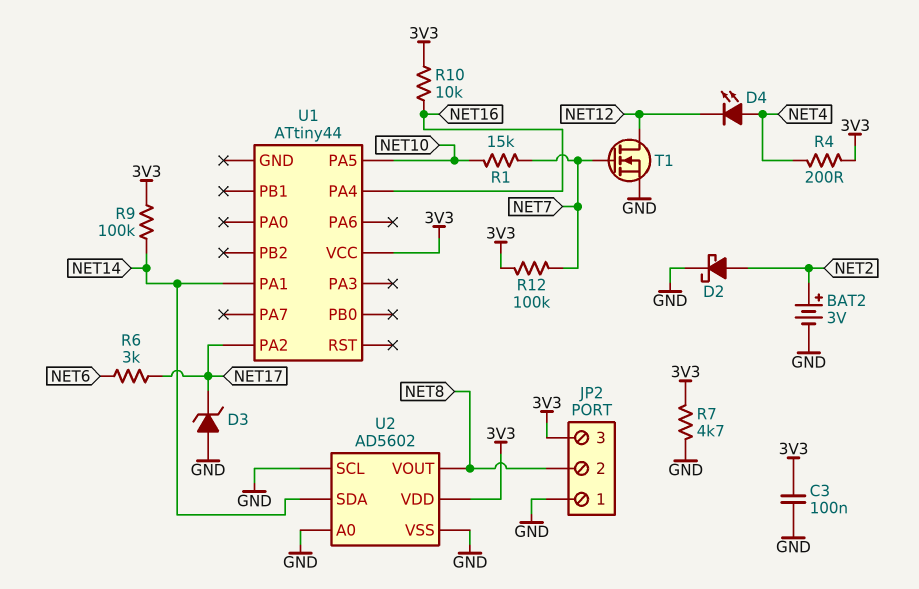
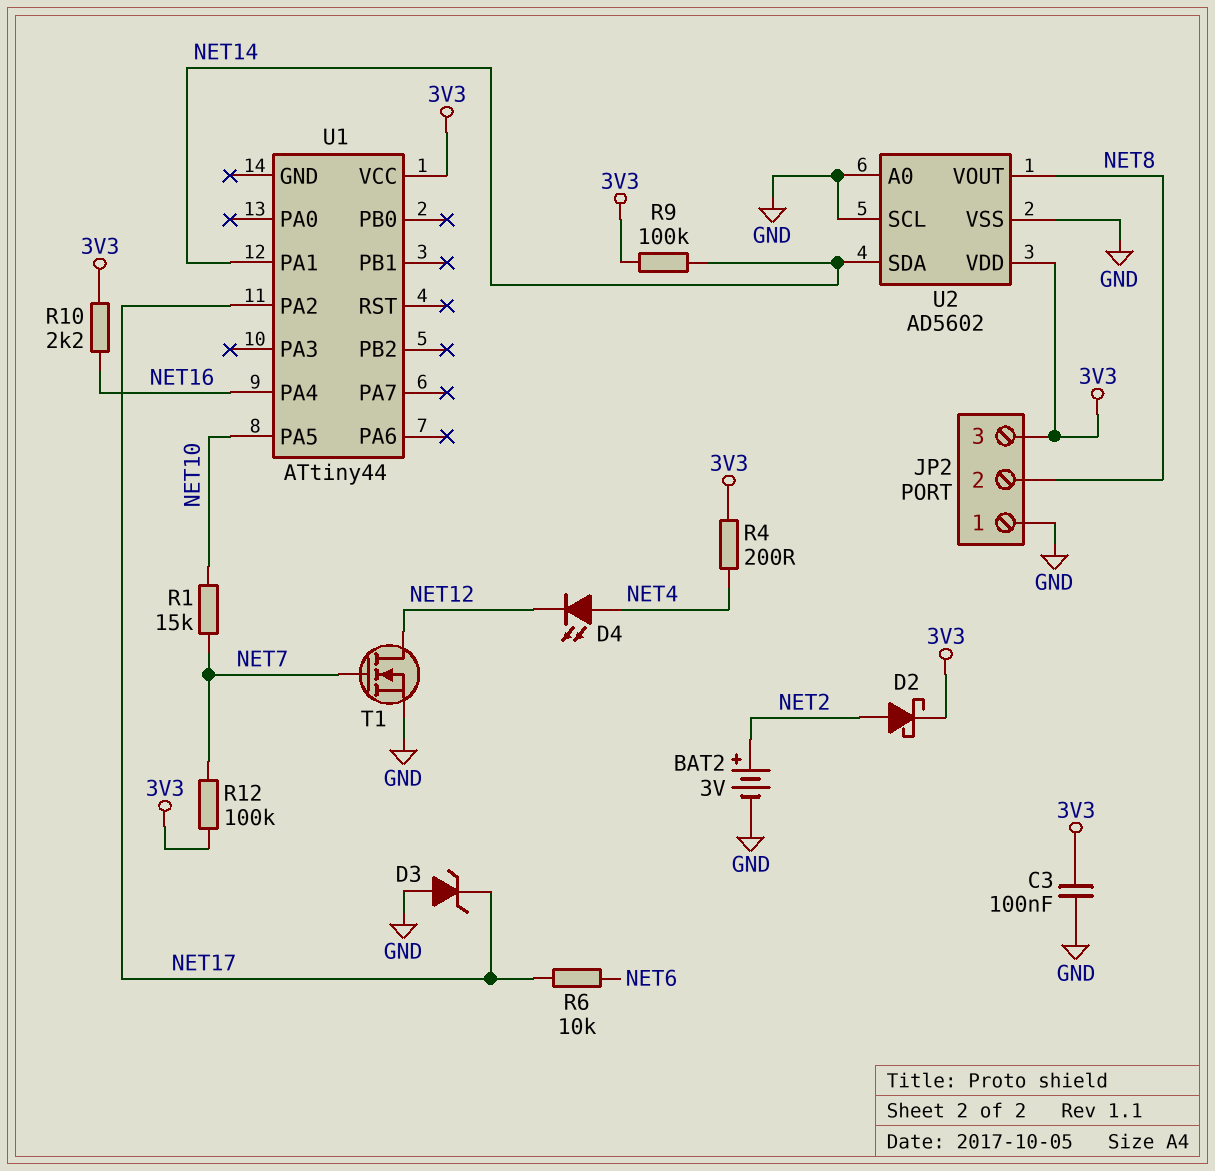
D2: schottky (A NET2, K GND) -> schottky (A NET2, K 3V3)
R6: 3k (NET6, NET17) -> 10k (NET6, NET17)
R7: 4.7k (3V3, GND) -> none
R10: 10k (3V3, NET16) -> 2.2k (3V3, NET16)

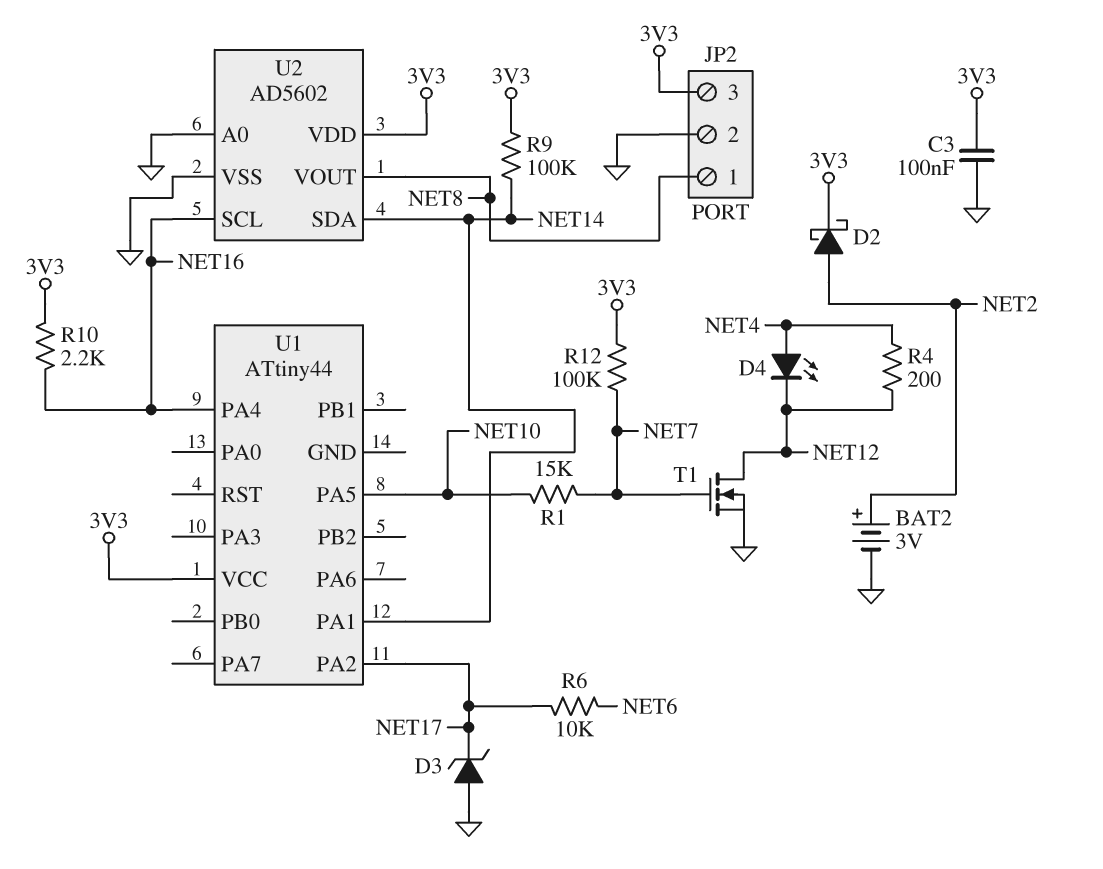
JP2 pin 1: GND -> NET8
JP2 pin 2: NET8 -> GND
R4: 200 (3V3, NET4) -> 200 (NET4, NET12)
U2 pin SCL: GND -> NET16

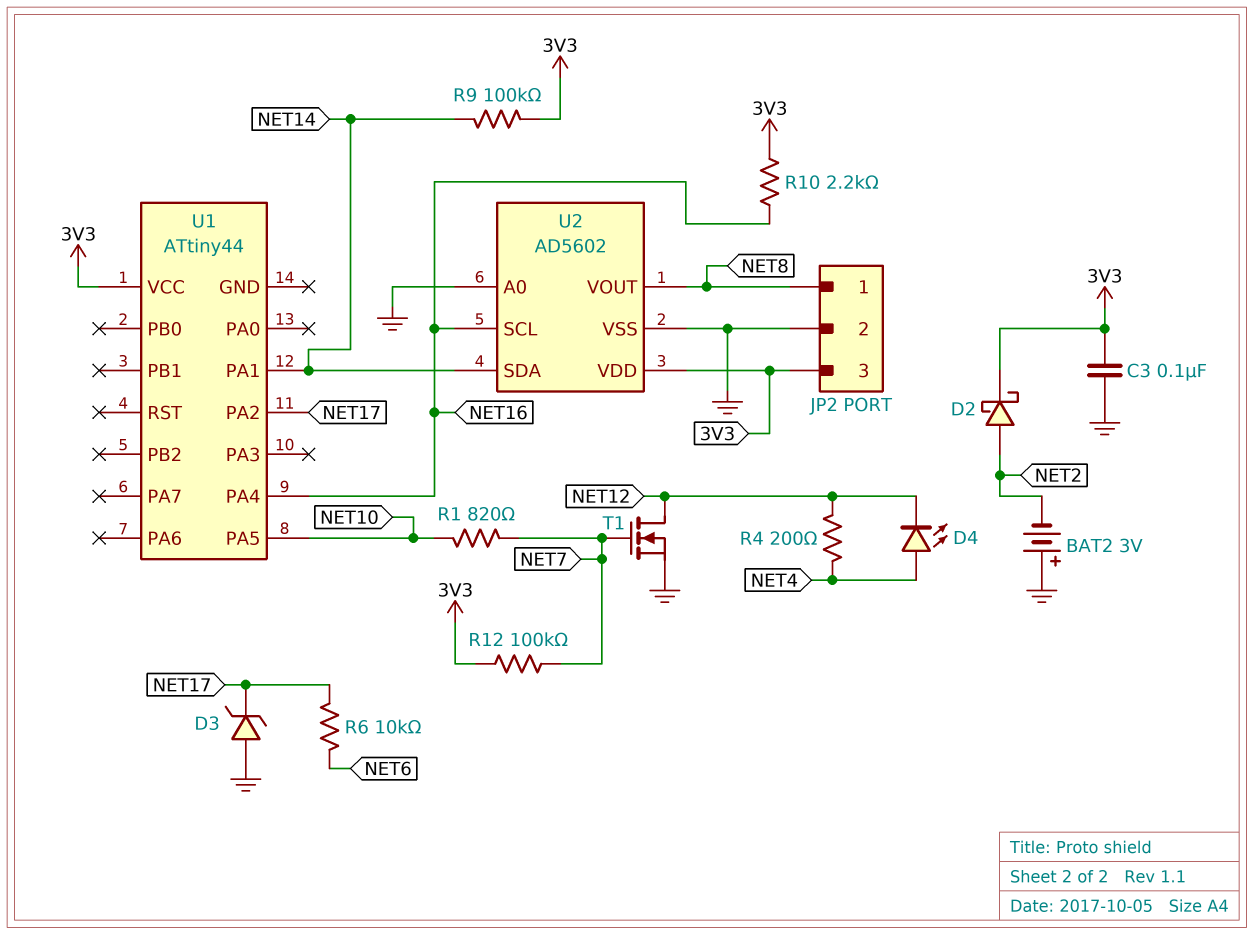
BAT2: 3V (plus NET2, minus GND) -> 3V (plus GND, minus NET2)
R1: 15k (NET7, NET10) -> 820 (NET7, NET10)

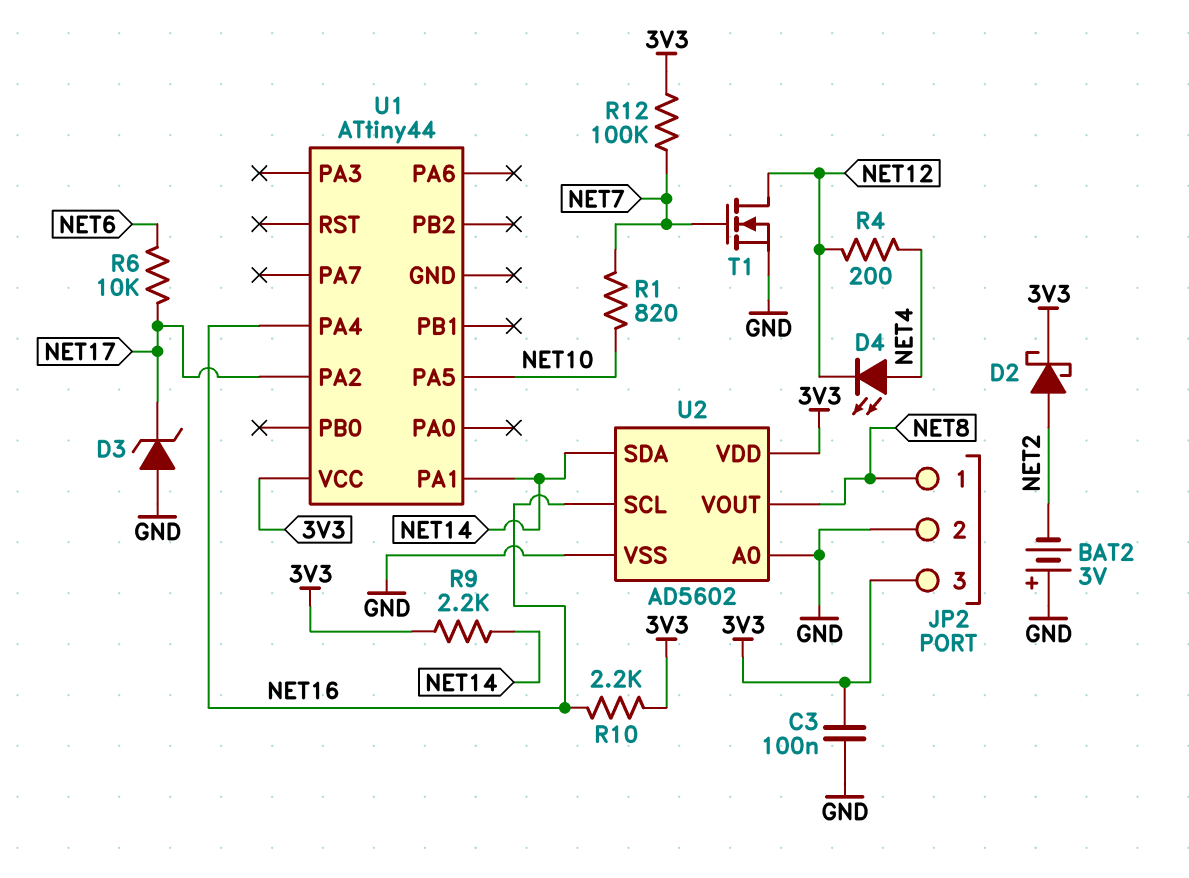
R9: 100k (3V3, NET14) -> 2.2k (3V3, NET14)

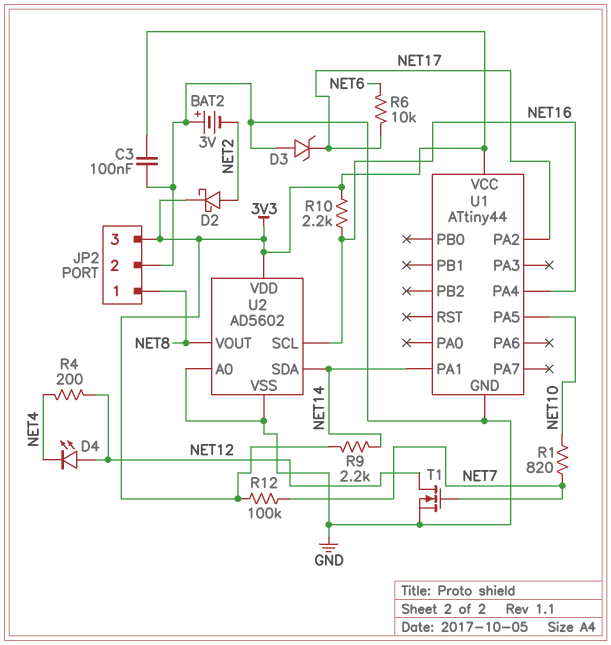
D4: LED (A NET4, K NET12) -> LED (A NET12, K NET4)
U1 pin GND: none -> GND

